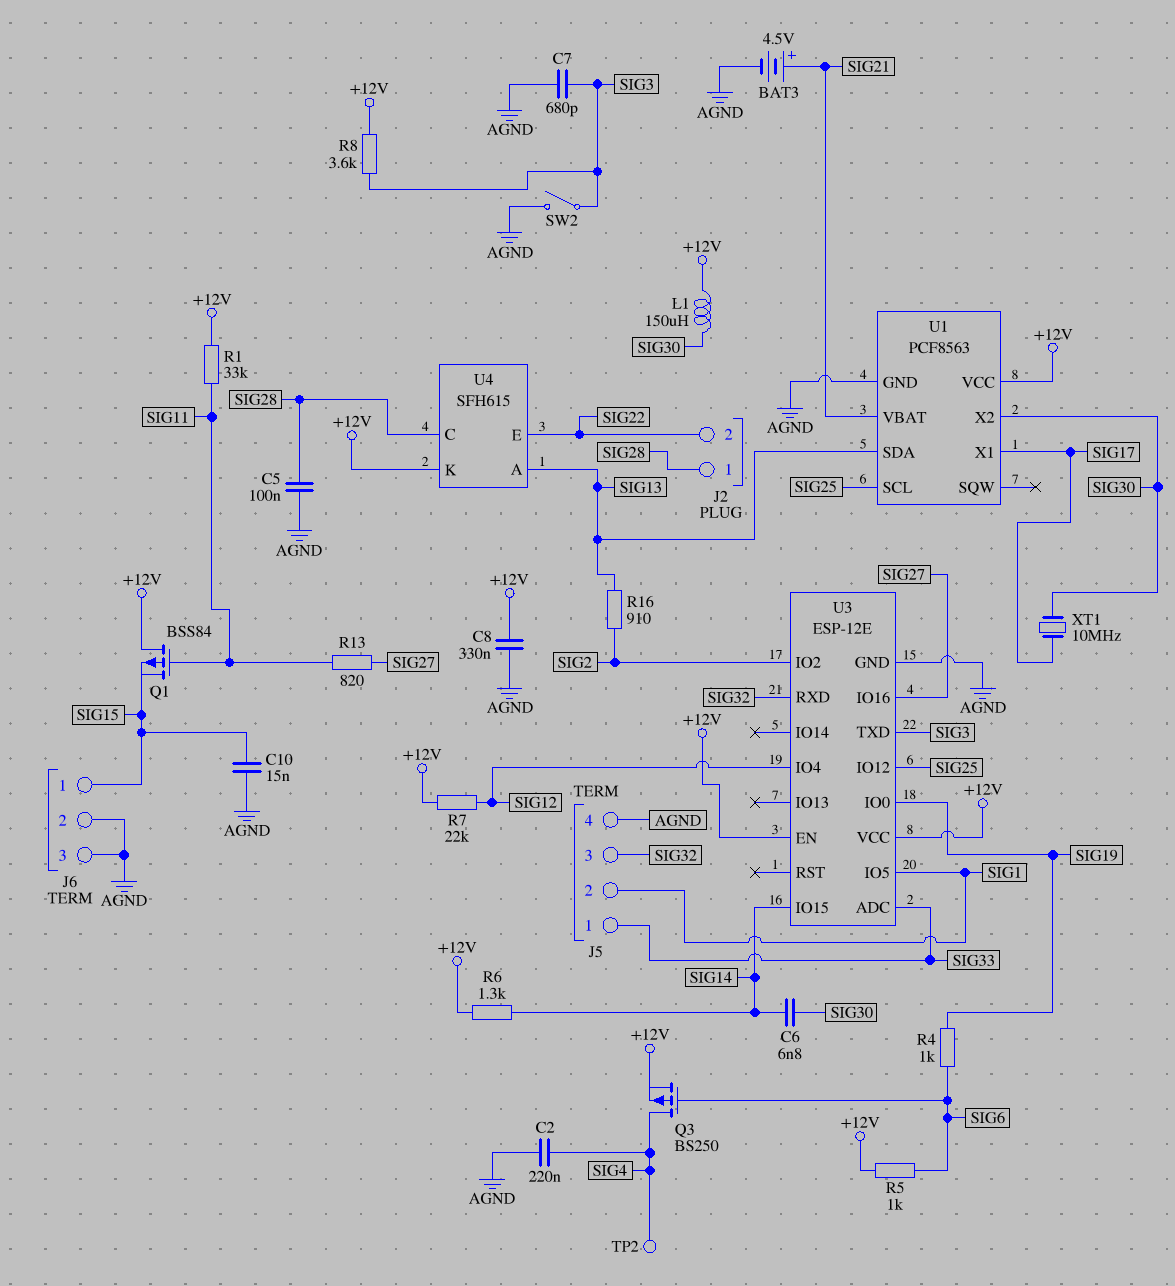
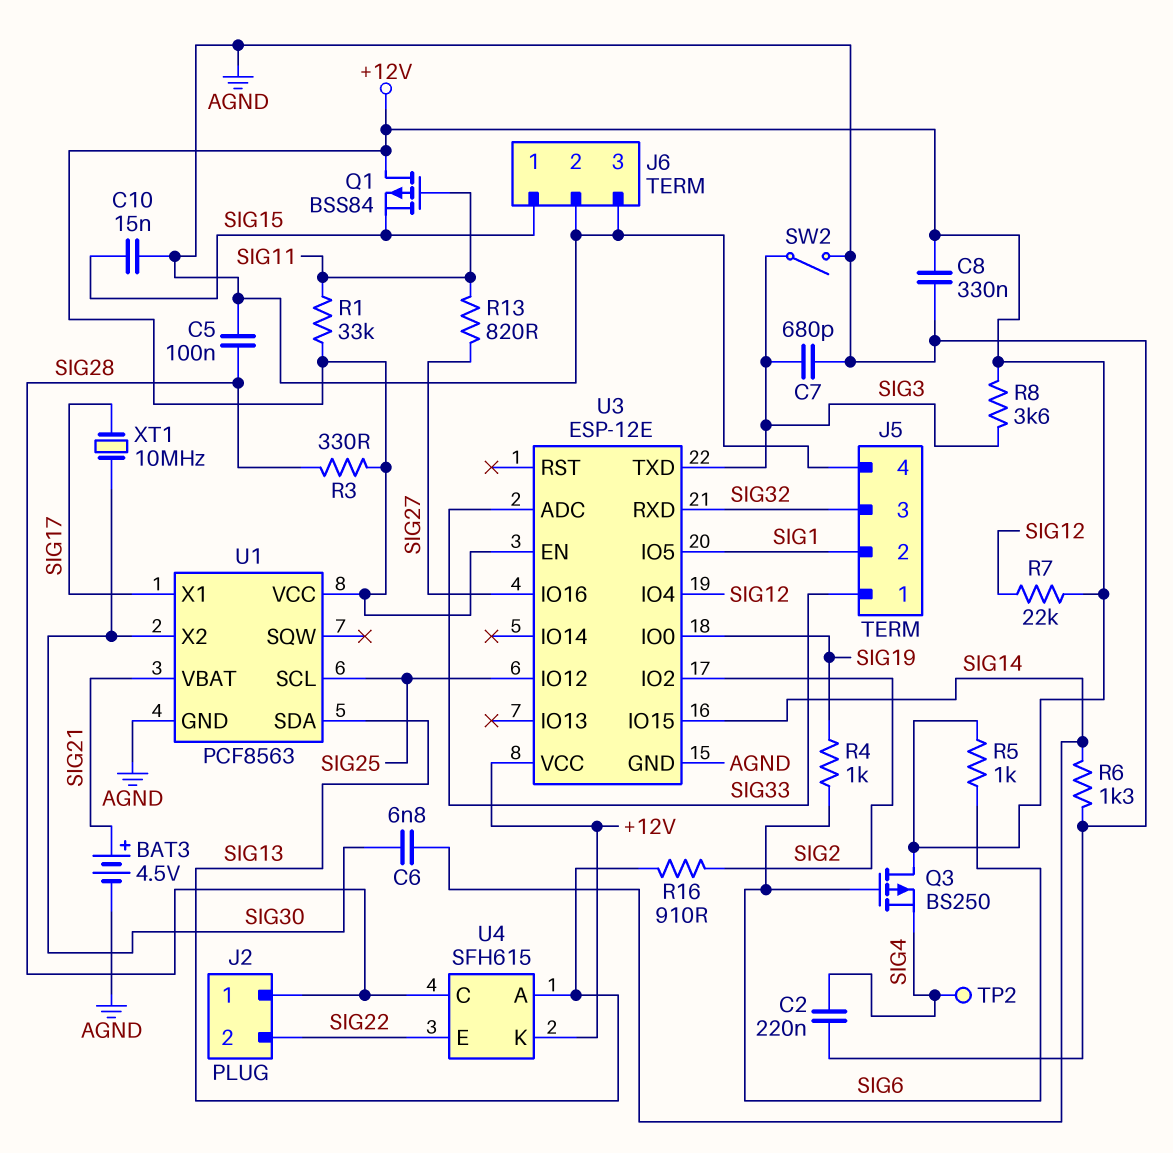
L1: 150uH (+12V, SIG30) -> none
Q3: PMOS BS250 (G SIG6, D SIG4, S +12V) -> PMOS BS250 (G SIG6, D +12V, S SIG4)
R3: none -> 330 (+12V, SIG28)
R6: 1.3k (+12V, SIG14) -> 1.3k (AGND, SIG14)

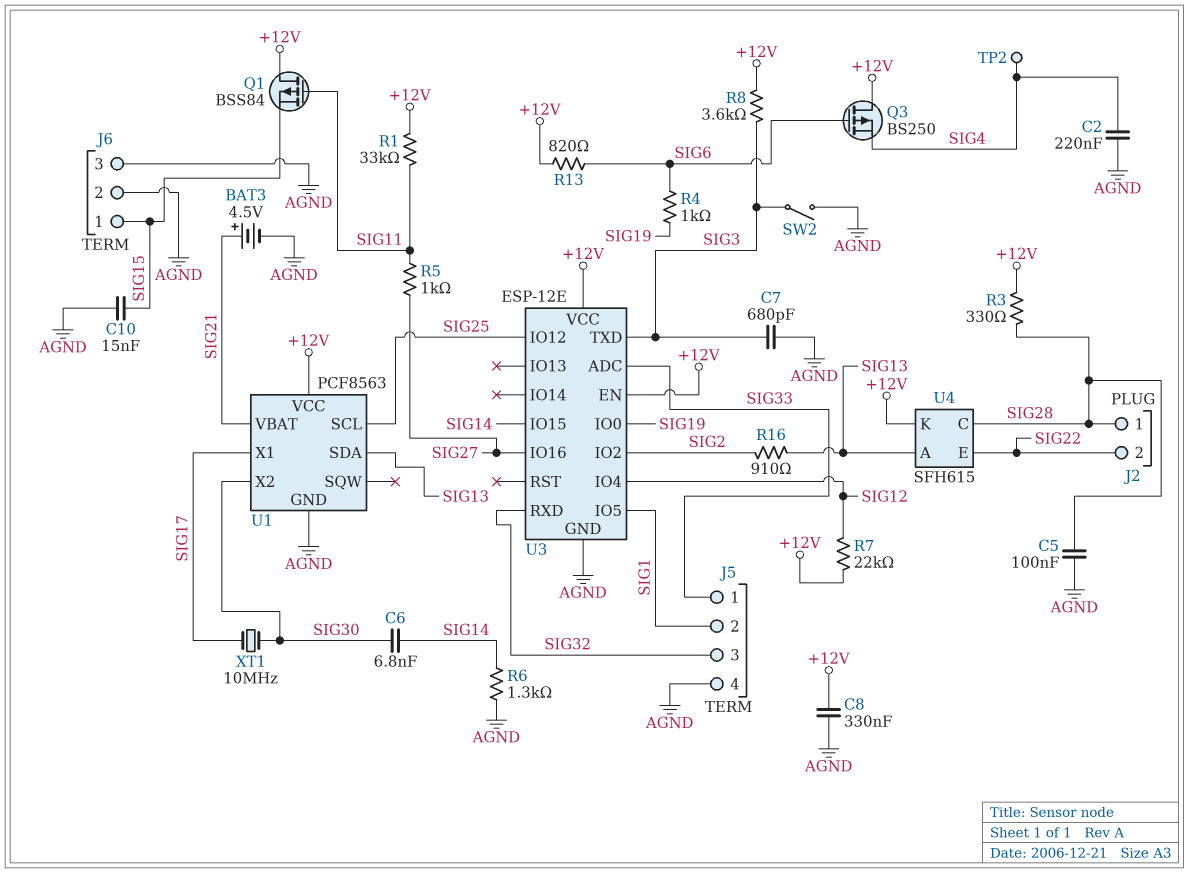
R5: 1k (+12V, SIG6) -> 1k (SIG11, SIG27)
R13: 820 (SIG11, SIG27) -> 820 (+12V, SIG6)

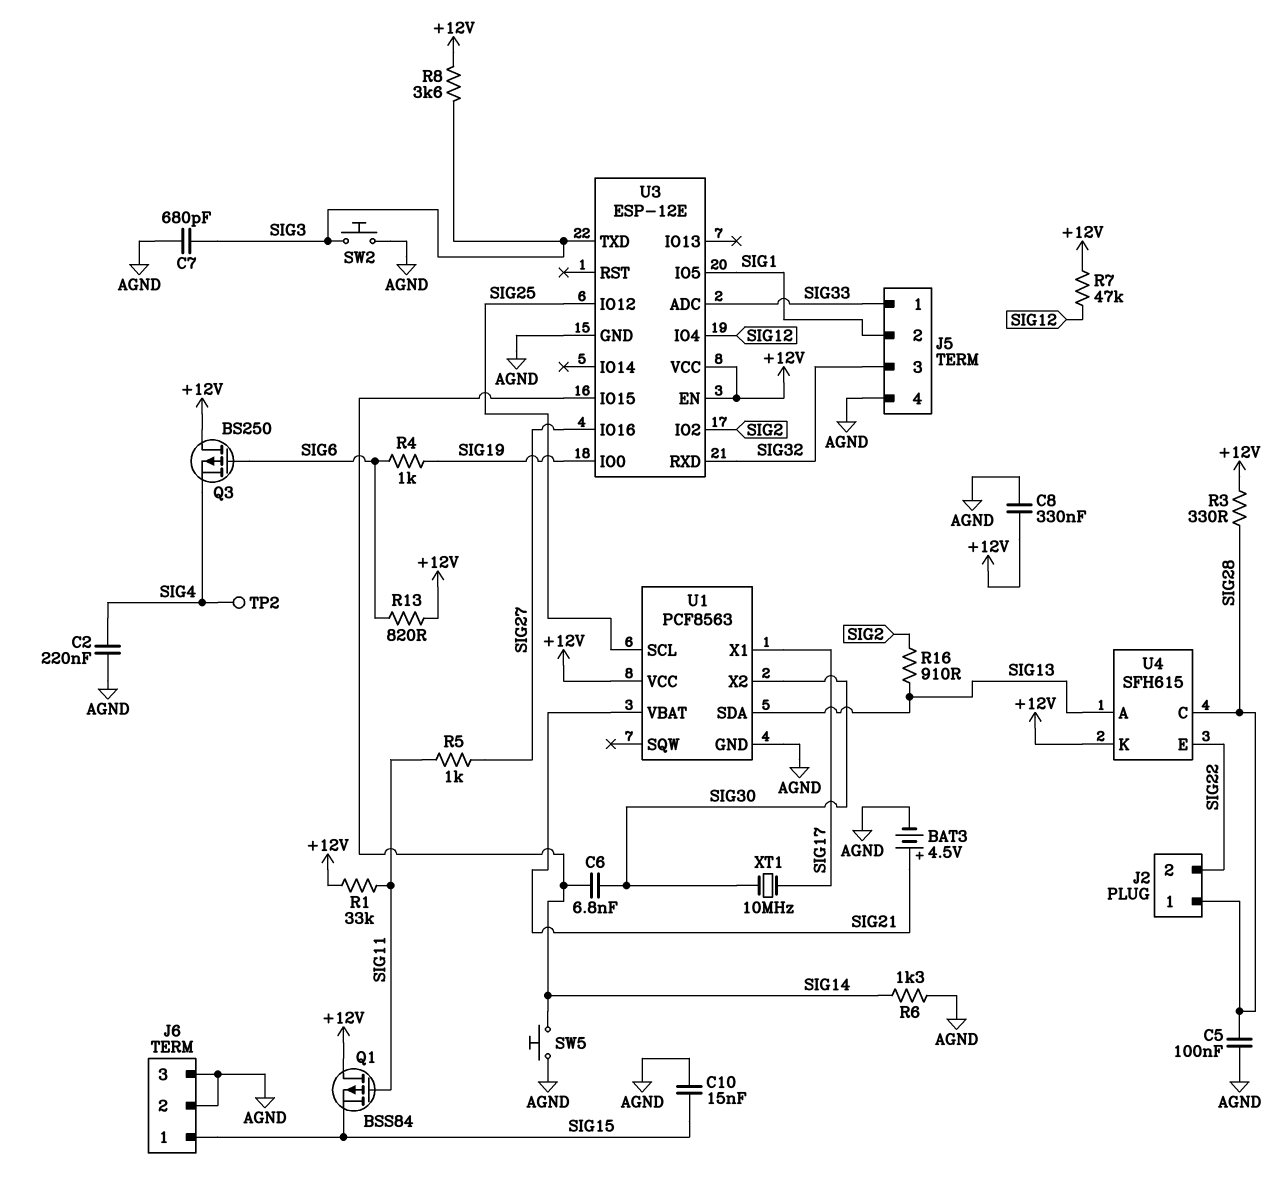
R7: 22k (+12V, SIG12) -> 47k (+12V, SIG12)
SW2: switch (AGND, SIG3) -> button (AGND, SIG3)
SW5: none -> button (AGND, SIG14)

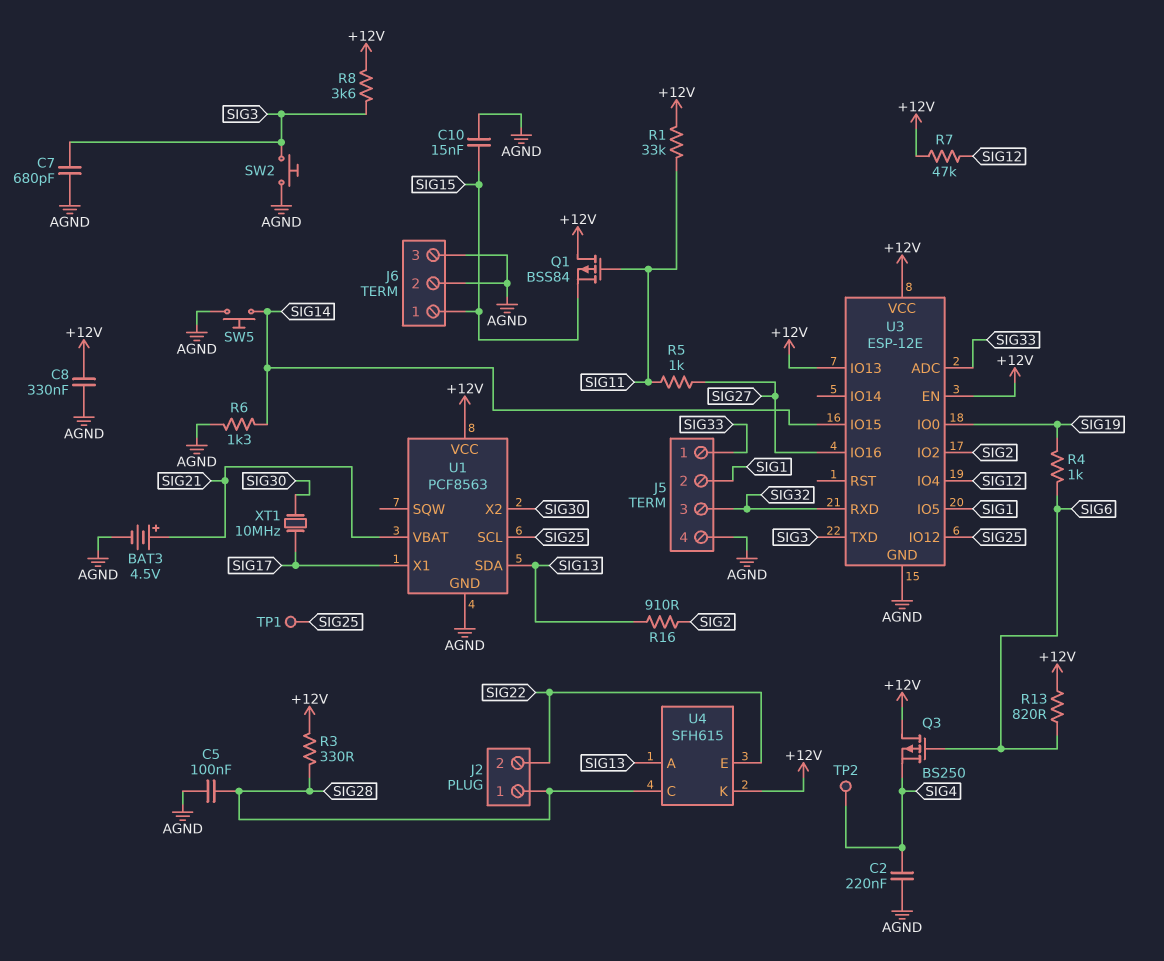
C6: 6.8nF (SIG14, SIG30) -> none
TP1: none -> test point (SIG25)
U3 pin IO13: none -> +12V

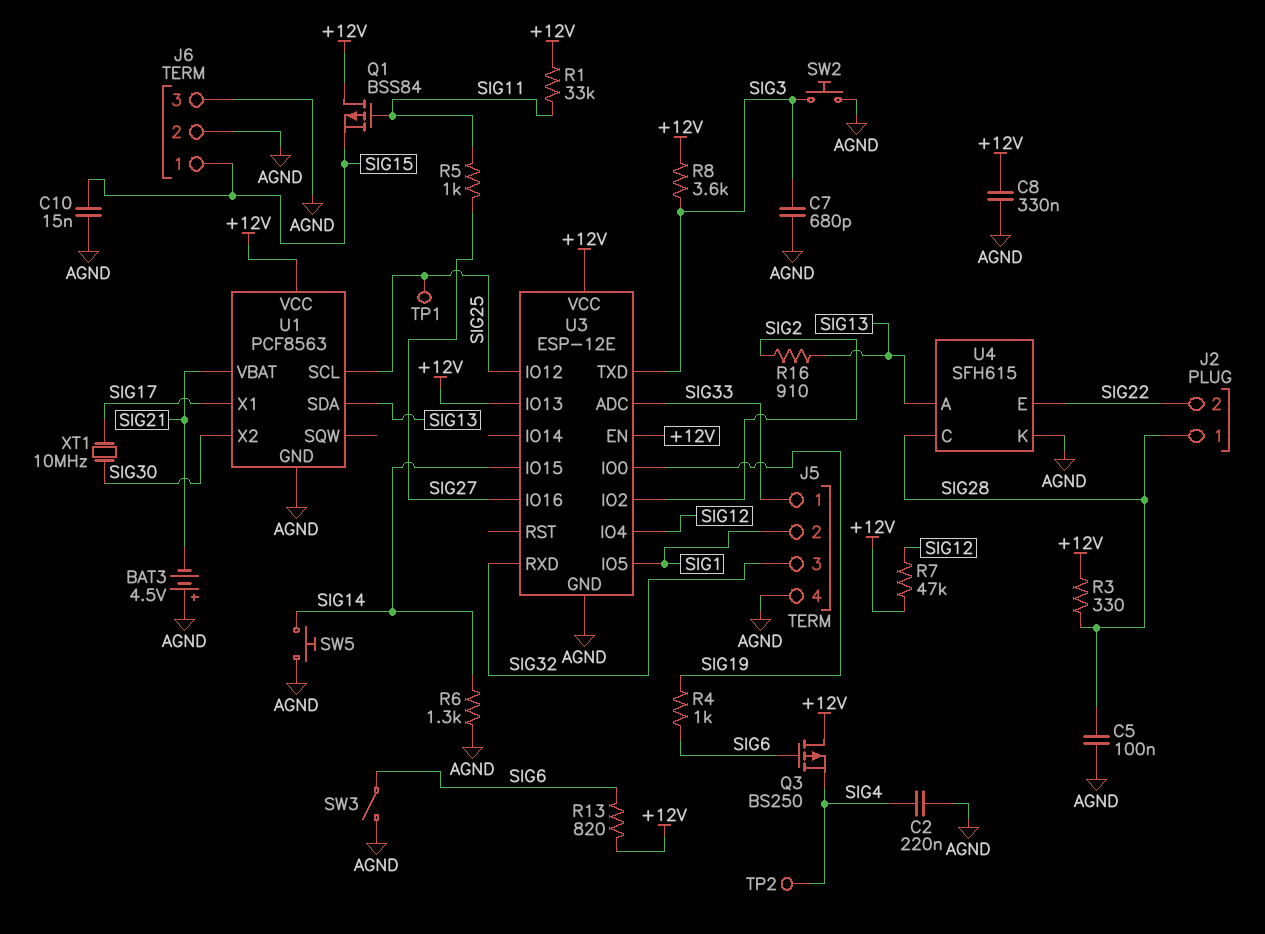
BAT3: 4.5V (plus SIG21, minus AGND) -> 4.5V (plus AGND, minus SIG21)
SW3: none -> switch (AGND, SIG6)
U4 pin K: +12V -> AGND

